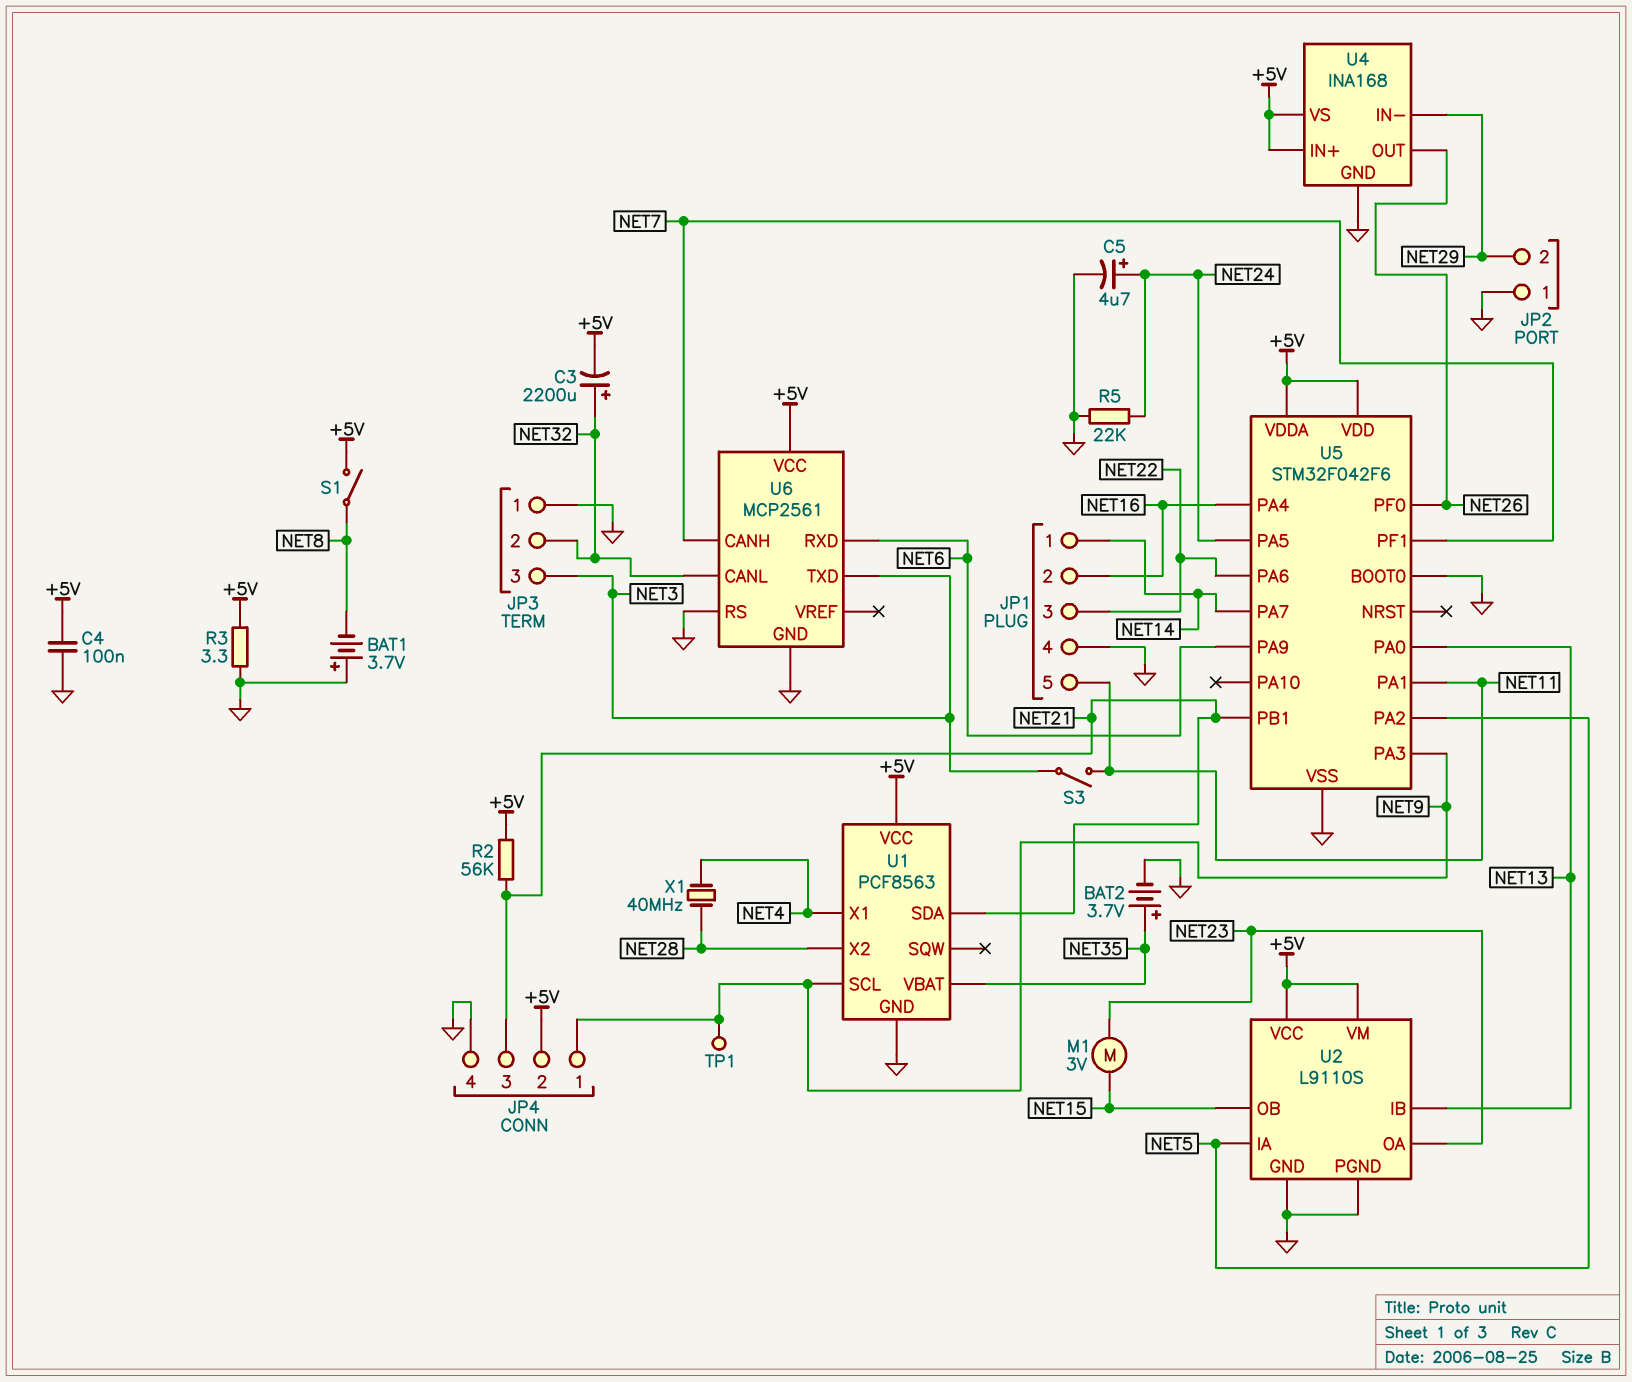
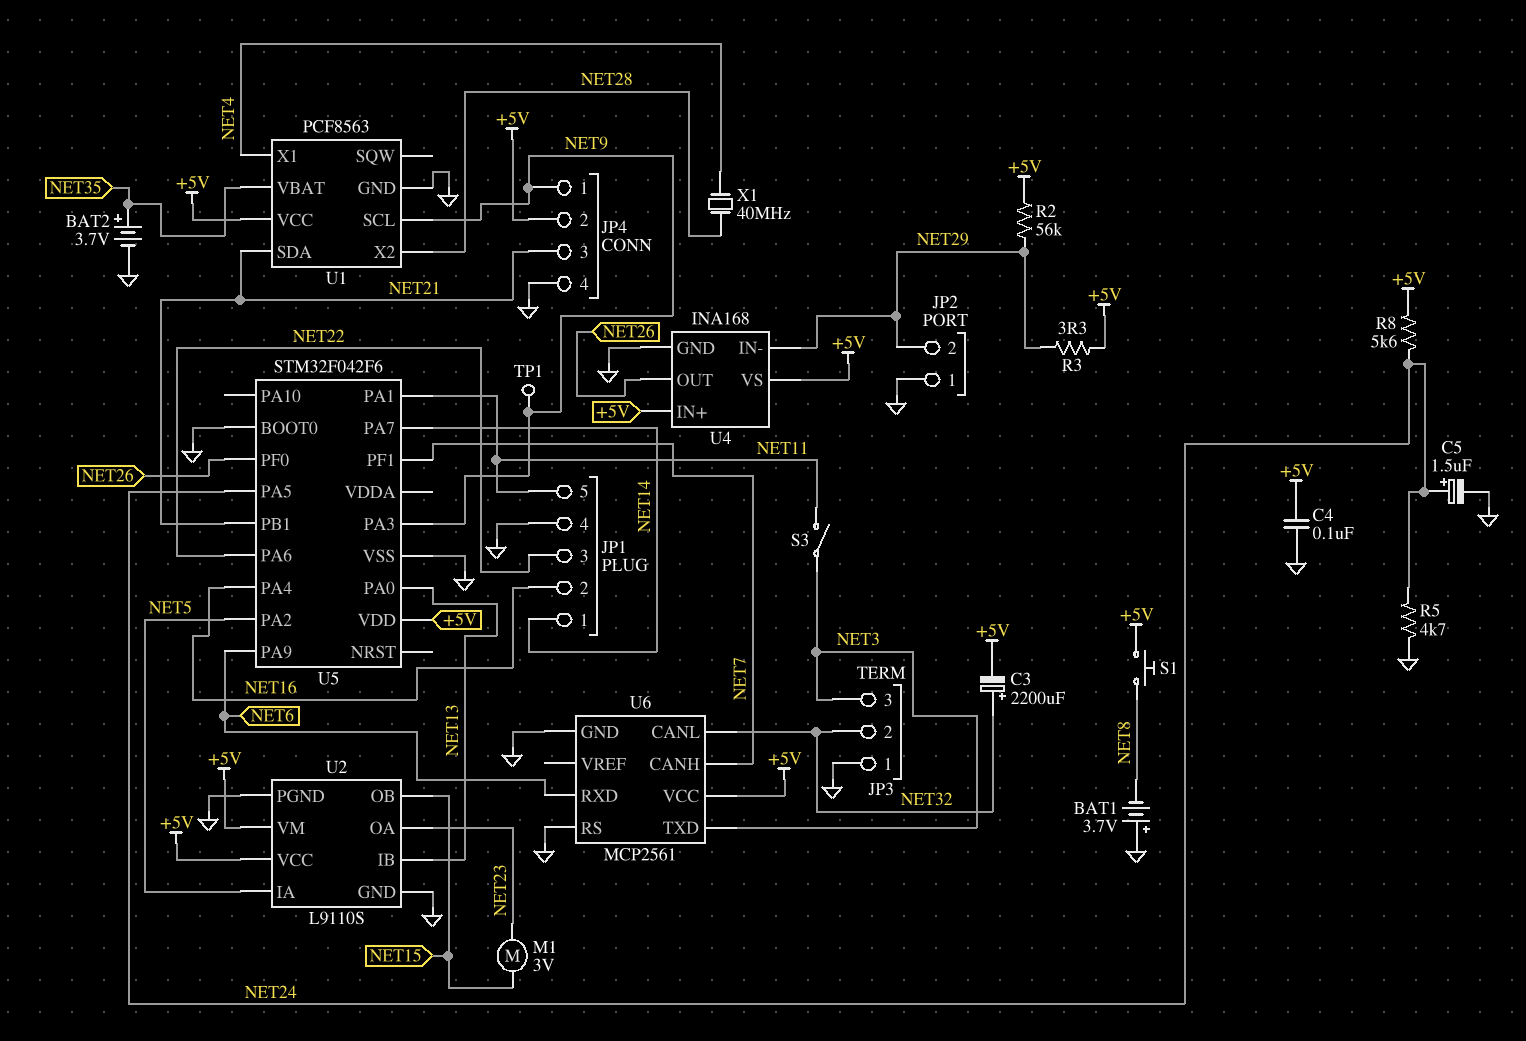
C5: 4.7uF (plus NET24, minus GND) -> 1.5uF (plus NET24, minus GND)
R2: 56k (+5V, NET21) -> 56k (+5V, NET29)
R3: 3.3 (+5V, GND) -> 3.3 (+5V, NET29)
R5: 22k (GND, NET24) -> 4.7k (GND, NET24)
R8: none -> 5.6k (+5V, NET24)
S1: switch (+5V, NET8) -> button (+5V, NET8)
U5 pin VDDA: +5V -> none

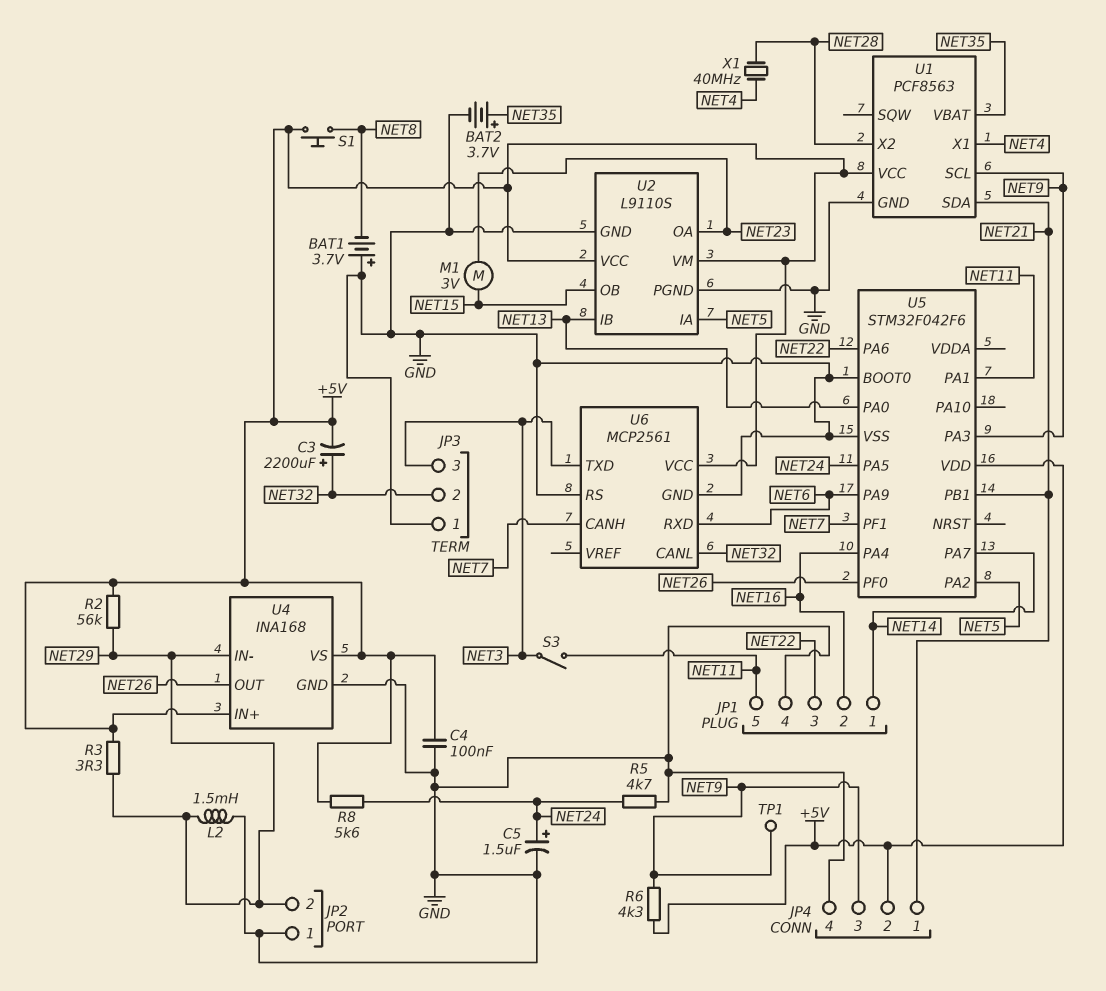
JP4 pin 1: NET9 -> NET21
JP4 pin 3: NET21 -> NET9
L2: none -> 1.5mH (GND, NET29)
R6: none -> 4.3k (+5V, NET9)

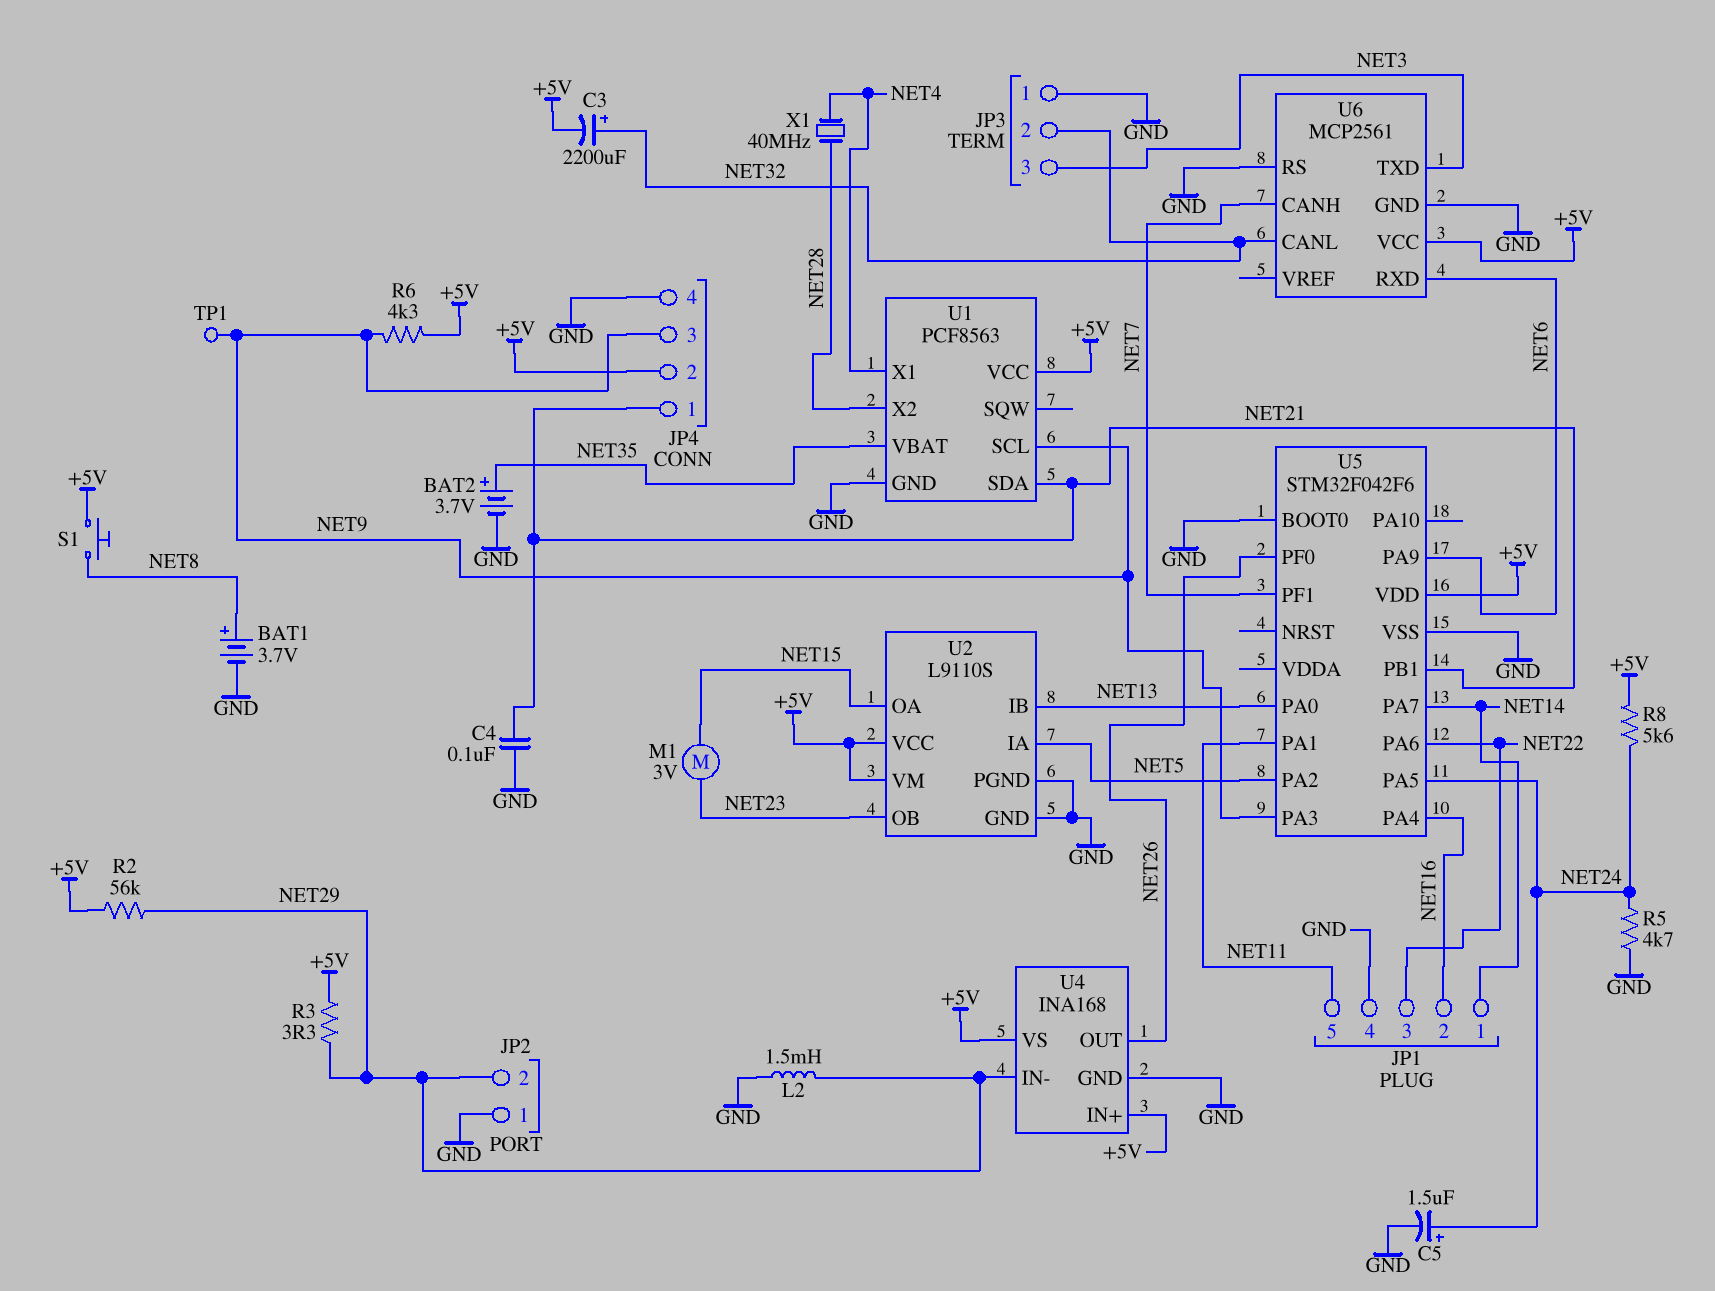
BAT1: 3.7V (plus GND, minus NET8) -> 3.7V (plus NET8, minus GND)
C4: 100nF (+5V, GND) -> 100nF (GND, NET21)
S3: switch (NET3, NET11) -> none
U2 pin OA: NET23 -> NET15
U2 pin OB: NET15 -> NET23

